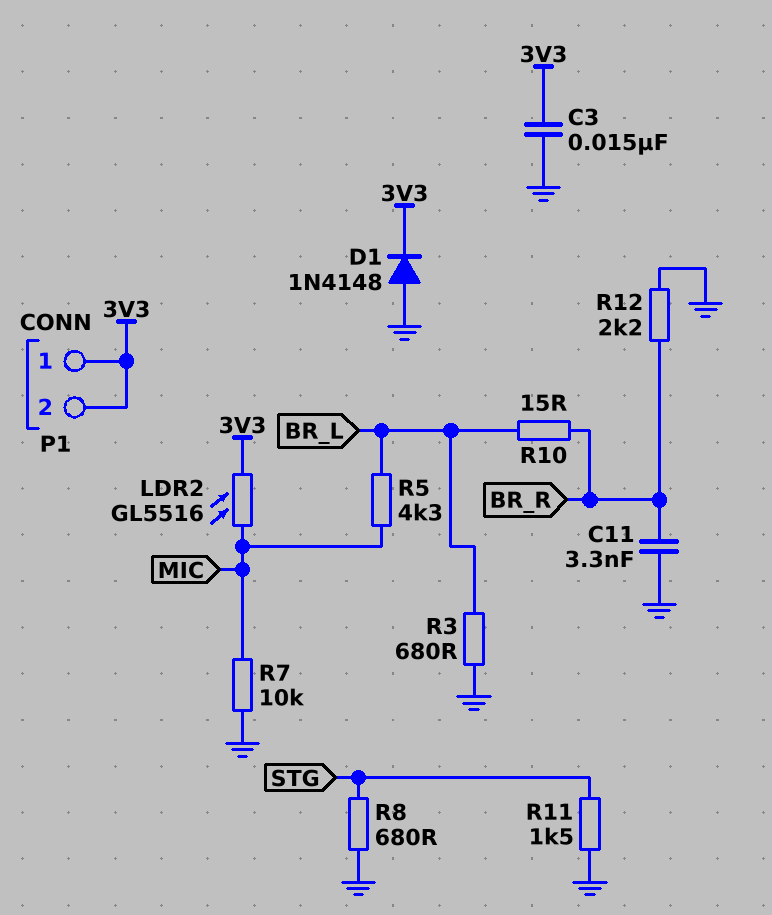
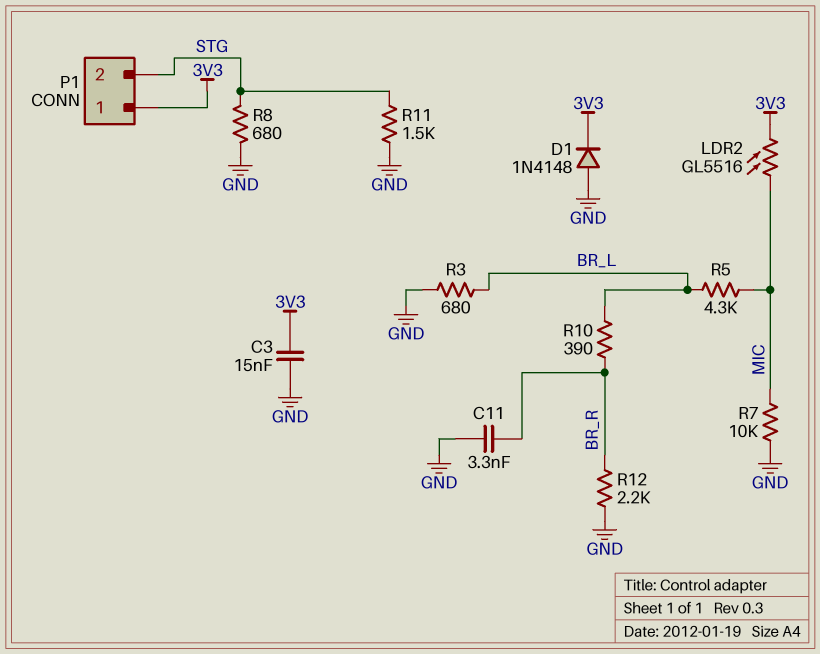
P1 pin 2: 3V3 -> STG
R10: 15 (BR_L, BR_R) -> 390 (BR_L, BR_R)

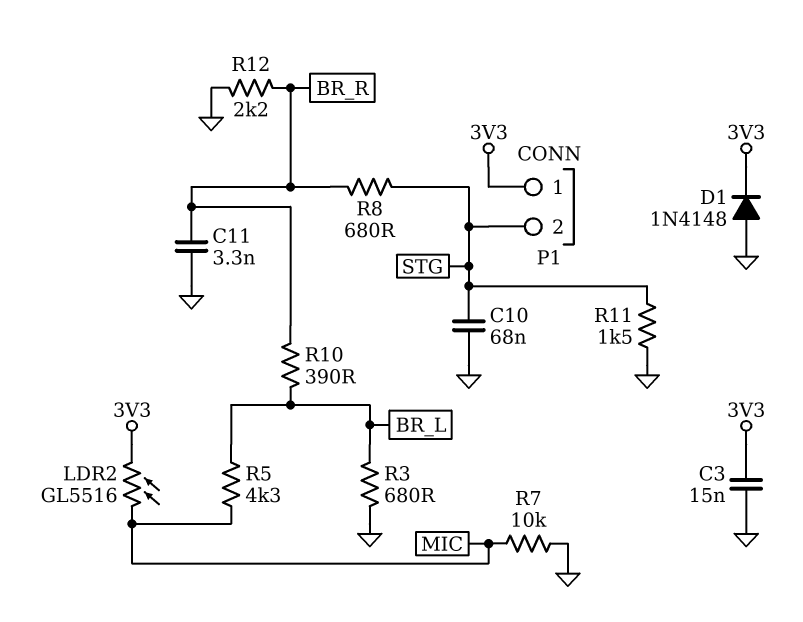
C10: none -> 68nF (GND, STG)
R8: 680 (GND, STG) -> 680 (BR_R, STG)

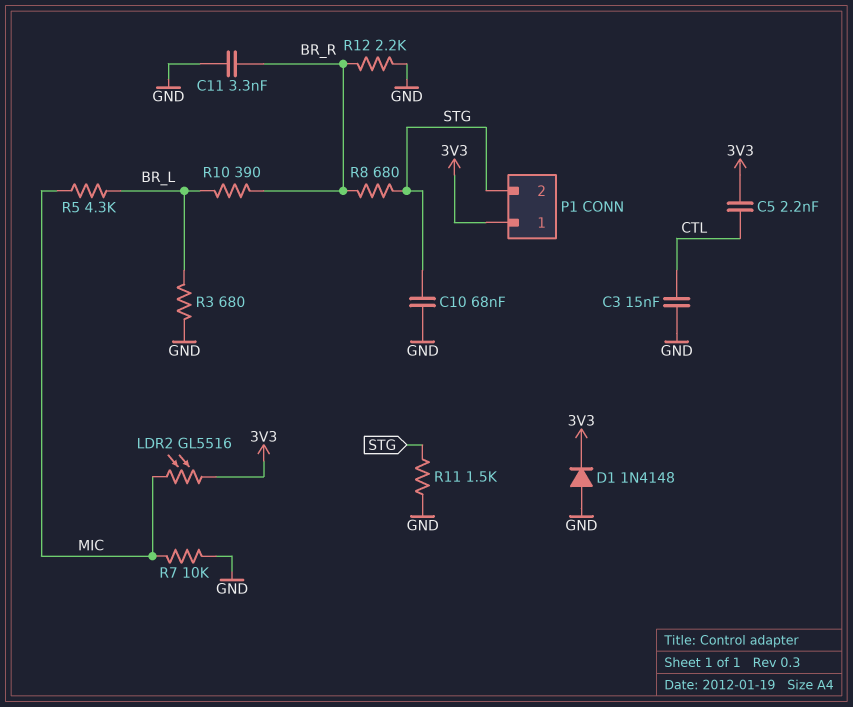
C3: 15nF (3V3, GND) -> 15nF (CTL, GND)
C5: none -> 2.2nF (3V3, CTL)

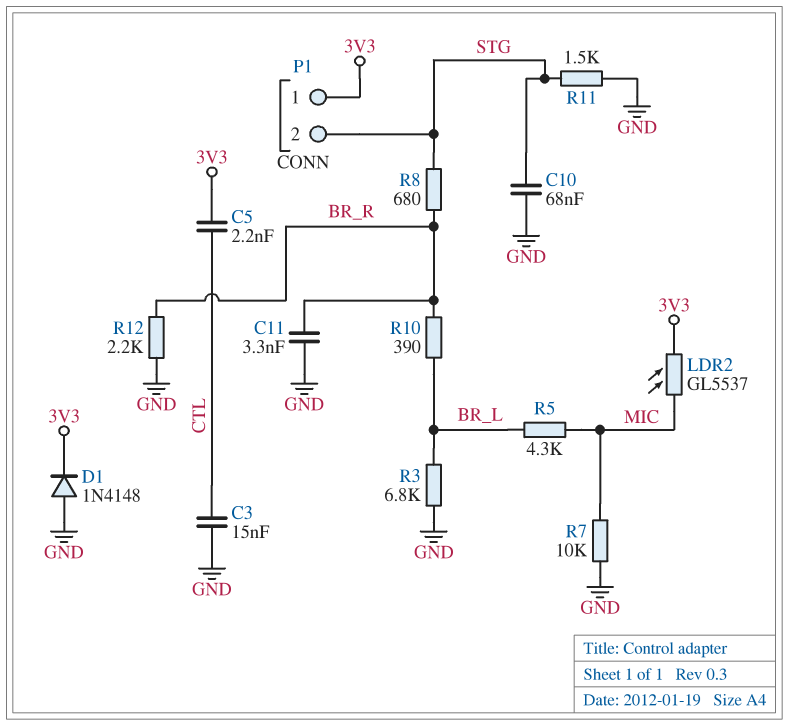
LDR2: GL5516 (3V3, MIC) -> GL5537 (3V3, MIC)
R3: 680 (BR_L, GND) -> 6.8k (BR_L, GND)

